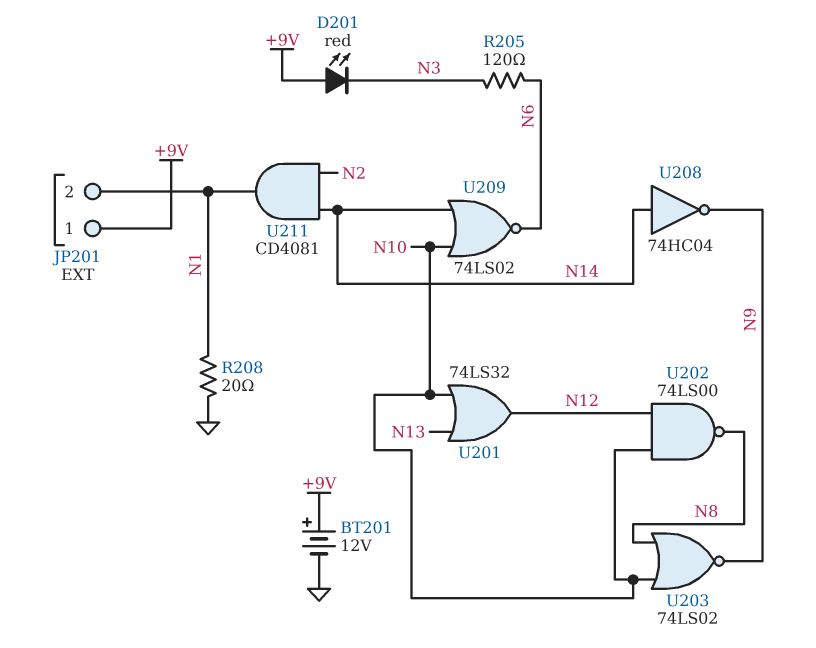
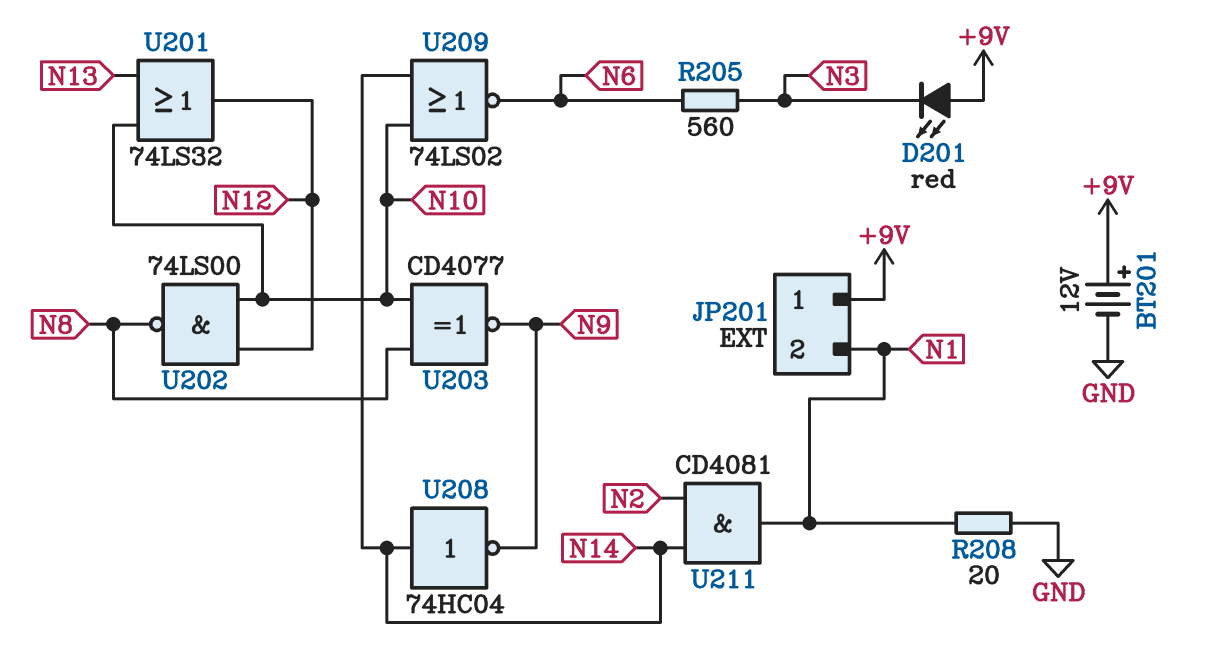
R205: 120 (N3, N6) -> 560 (N3, N6)
U203: NOR 74LS02 (in N8, in N10, out N9) -> XNOR CD4077 (in N8, in N10, out N9)

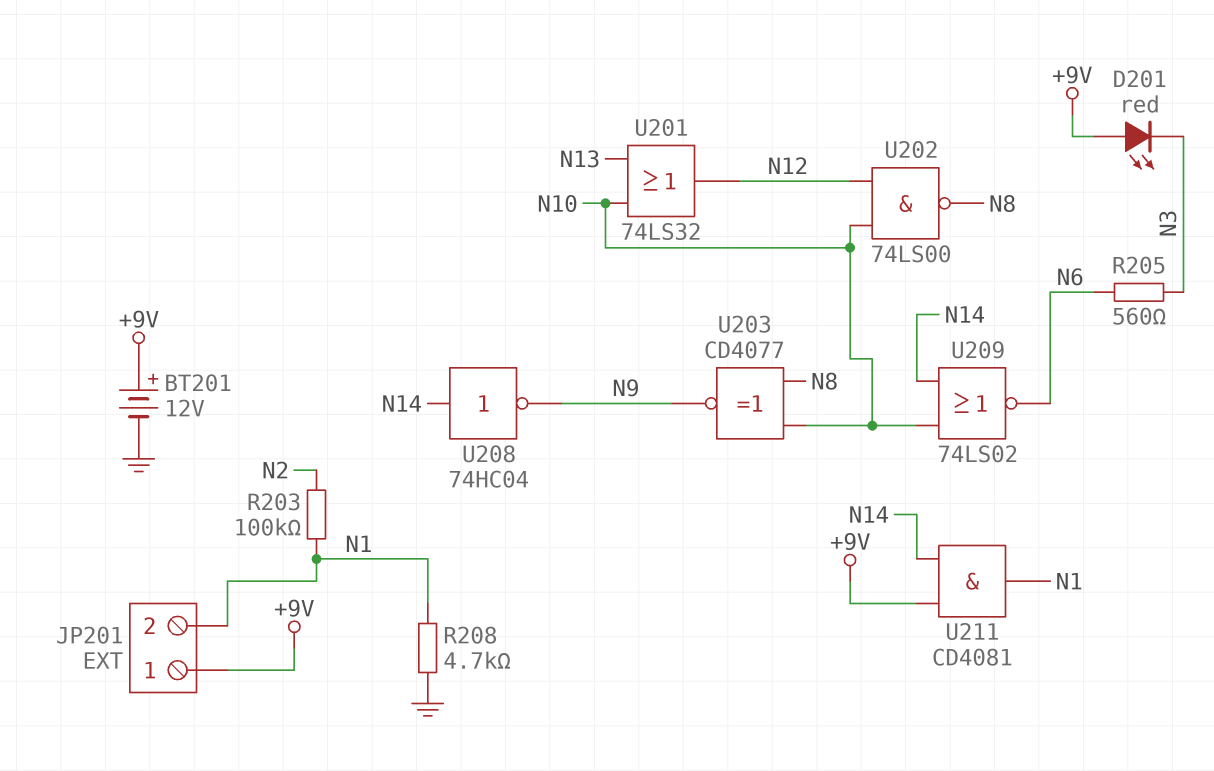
R203: none -> 100k (N1, N2)
R208: 20 (GND, N1) -> 4.7k (GND, N1)
U211: AND CD4081 (in N2, in N14, out N1) -> AND CD4081 (in +9V, in N14, out N1)

